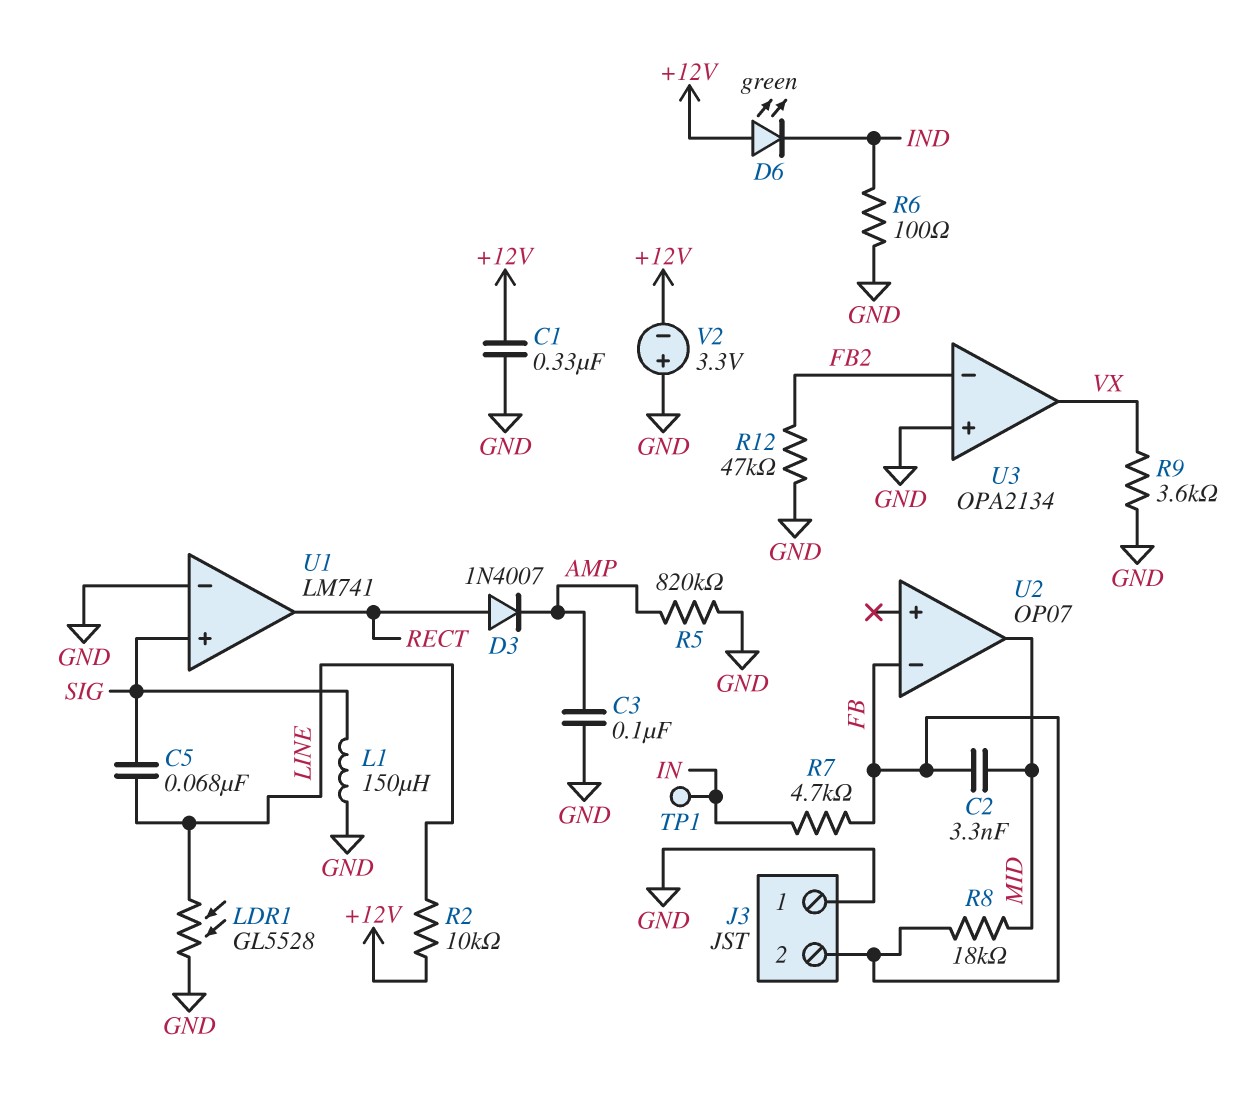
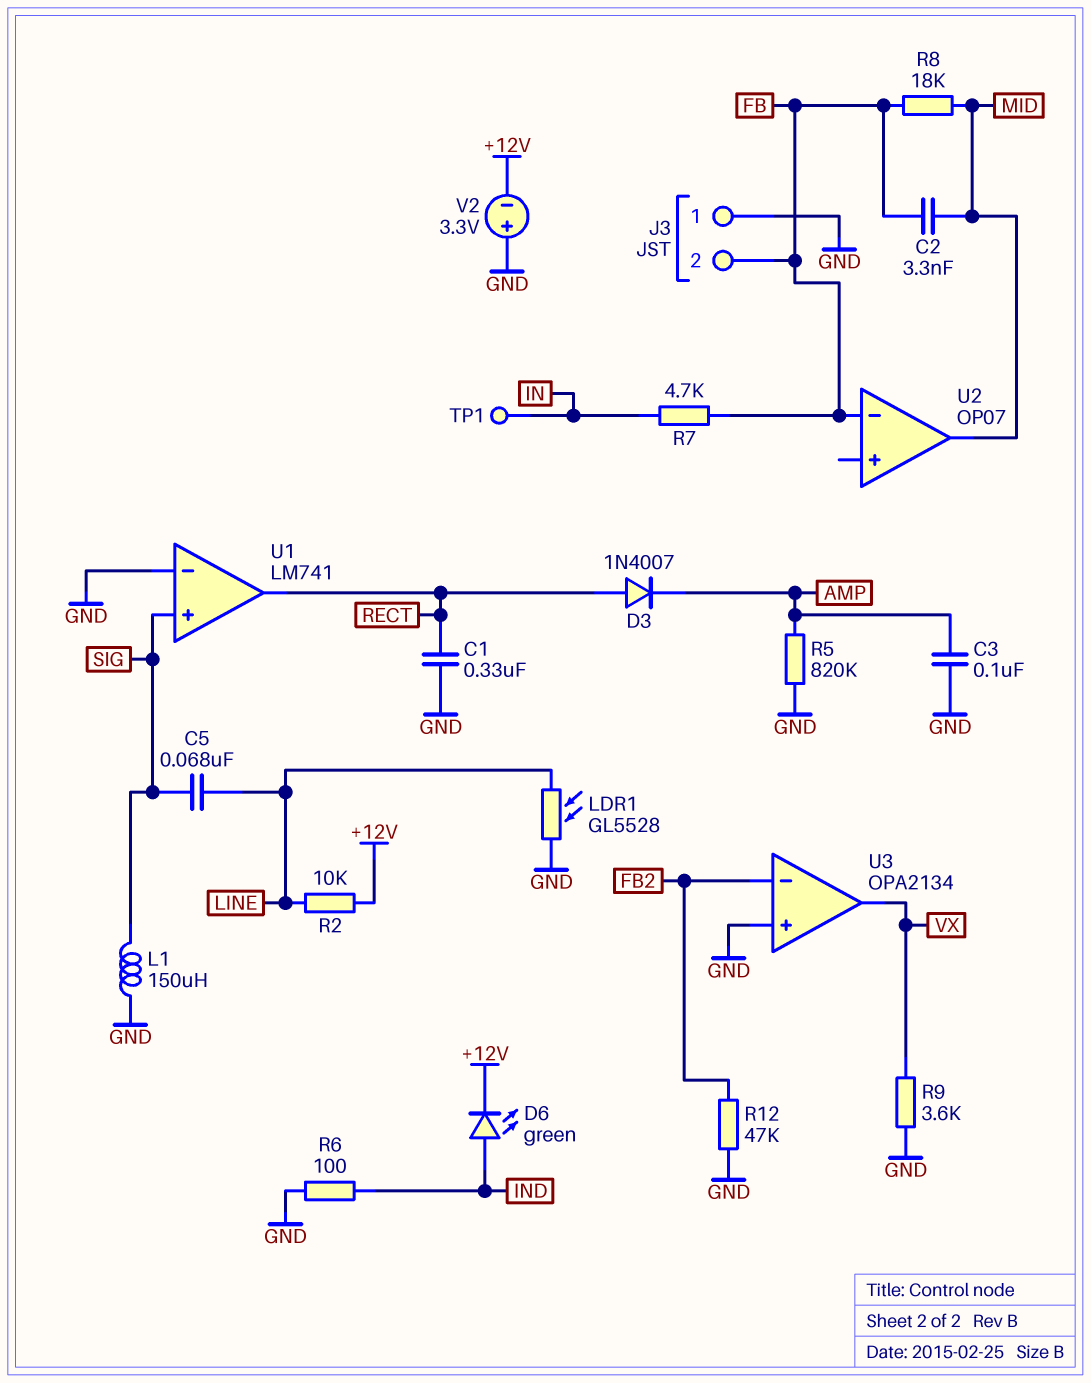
C1: 330nF (+12V, GND) -> 330nF (GND, RECT)
D6: LED green (A +12V, K IND) -> LED green (A IND, K +12V)

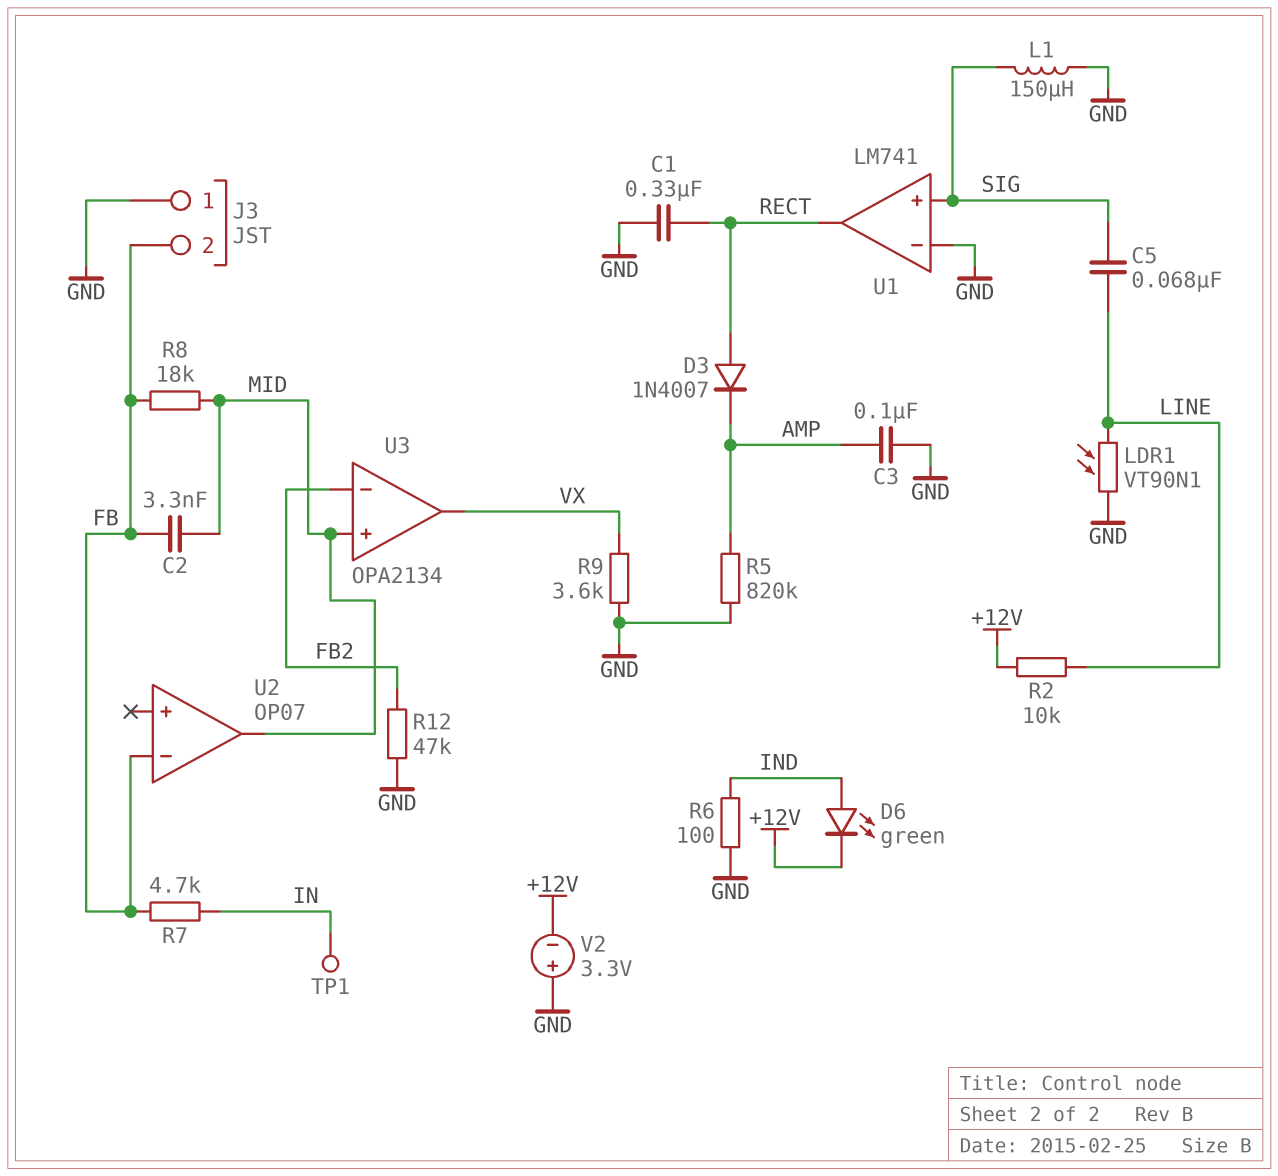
LDR1: GL5528 (GND, LINE) -> VT90N1 (GND, LINE)
U3 pin in+: GND -> MID

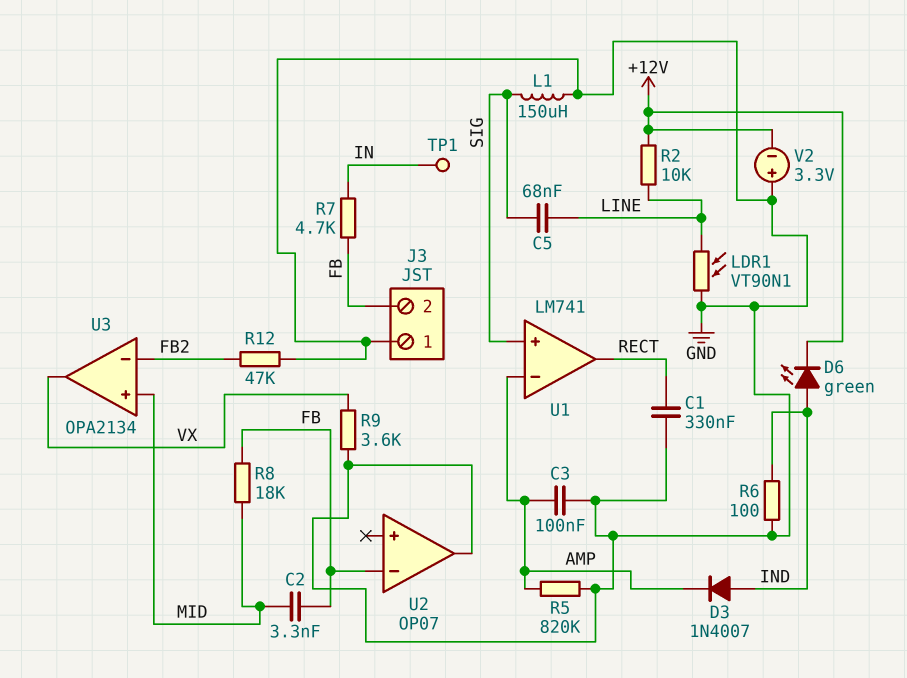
D3: diode 1N4007 (A RECT, K AMP) -> diode 1N4007 (A IND, K AMP)
U1 pin in-: GND -> AMP
U2 pin out: MID -> GND

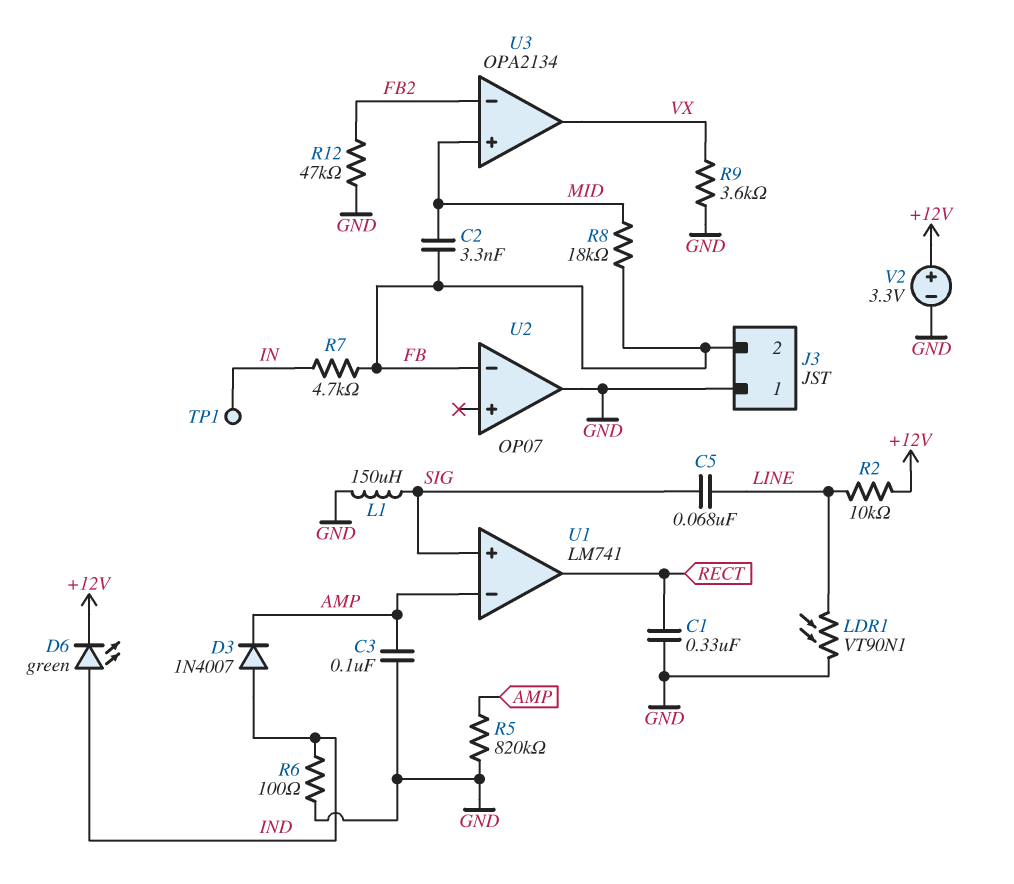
V2: 3.3V (plus GND, minus +12V) -> 3.3V (plus +12V, minus GND)

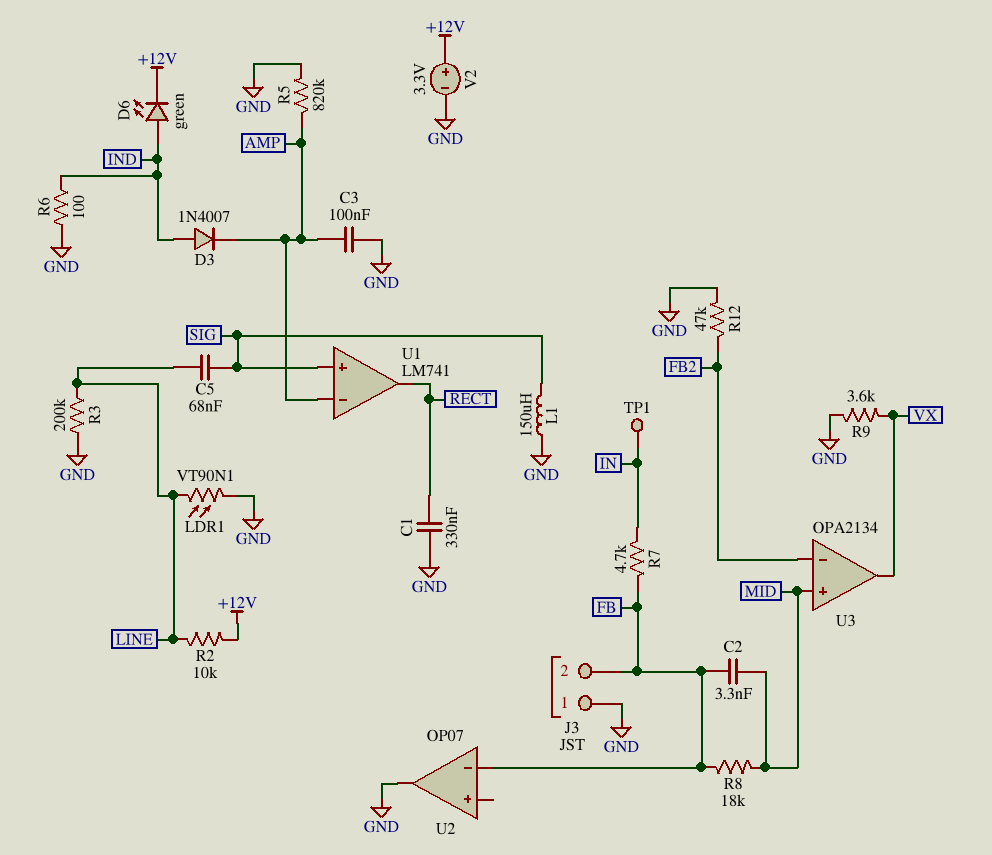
R3: none -> 200k (GND, LINE)

